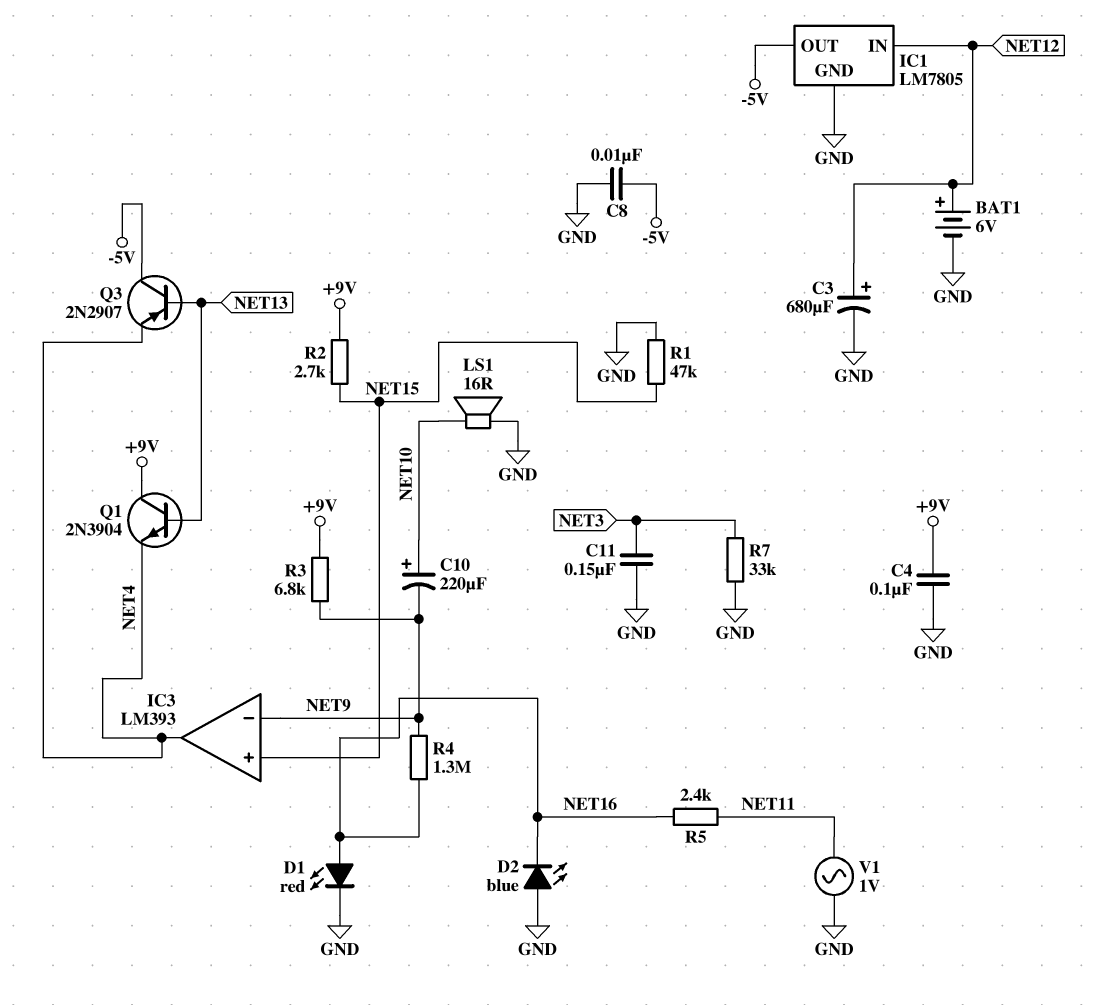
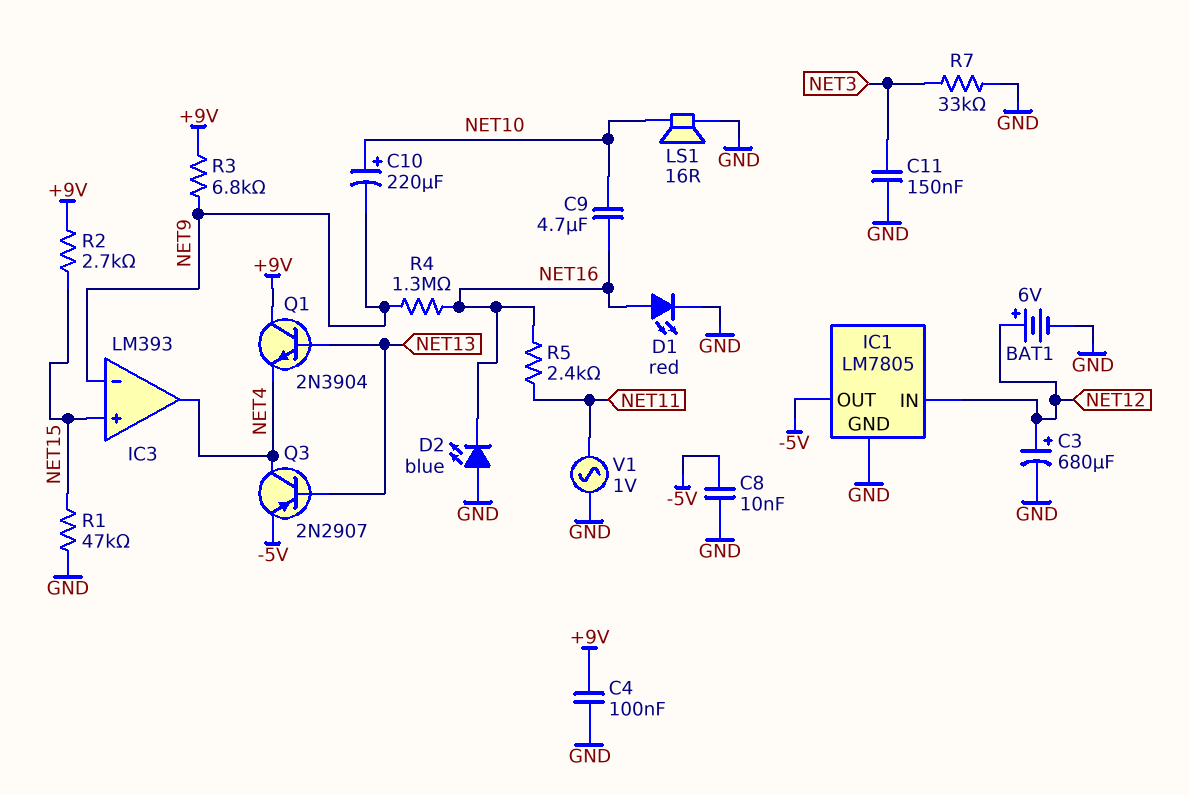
C9: none -> 4.7uF (NET10, NET16)
Q3: PNP 2N2907 (B NET13, C -5V, E NET4) -> PNP 2N2907 (B NET13, C NET4, E -5V)

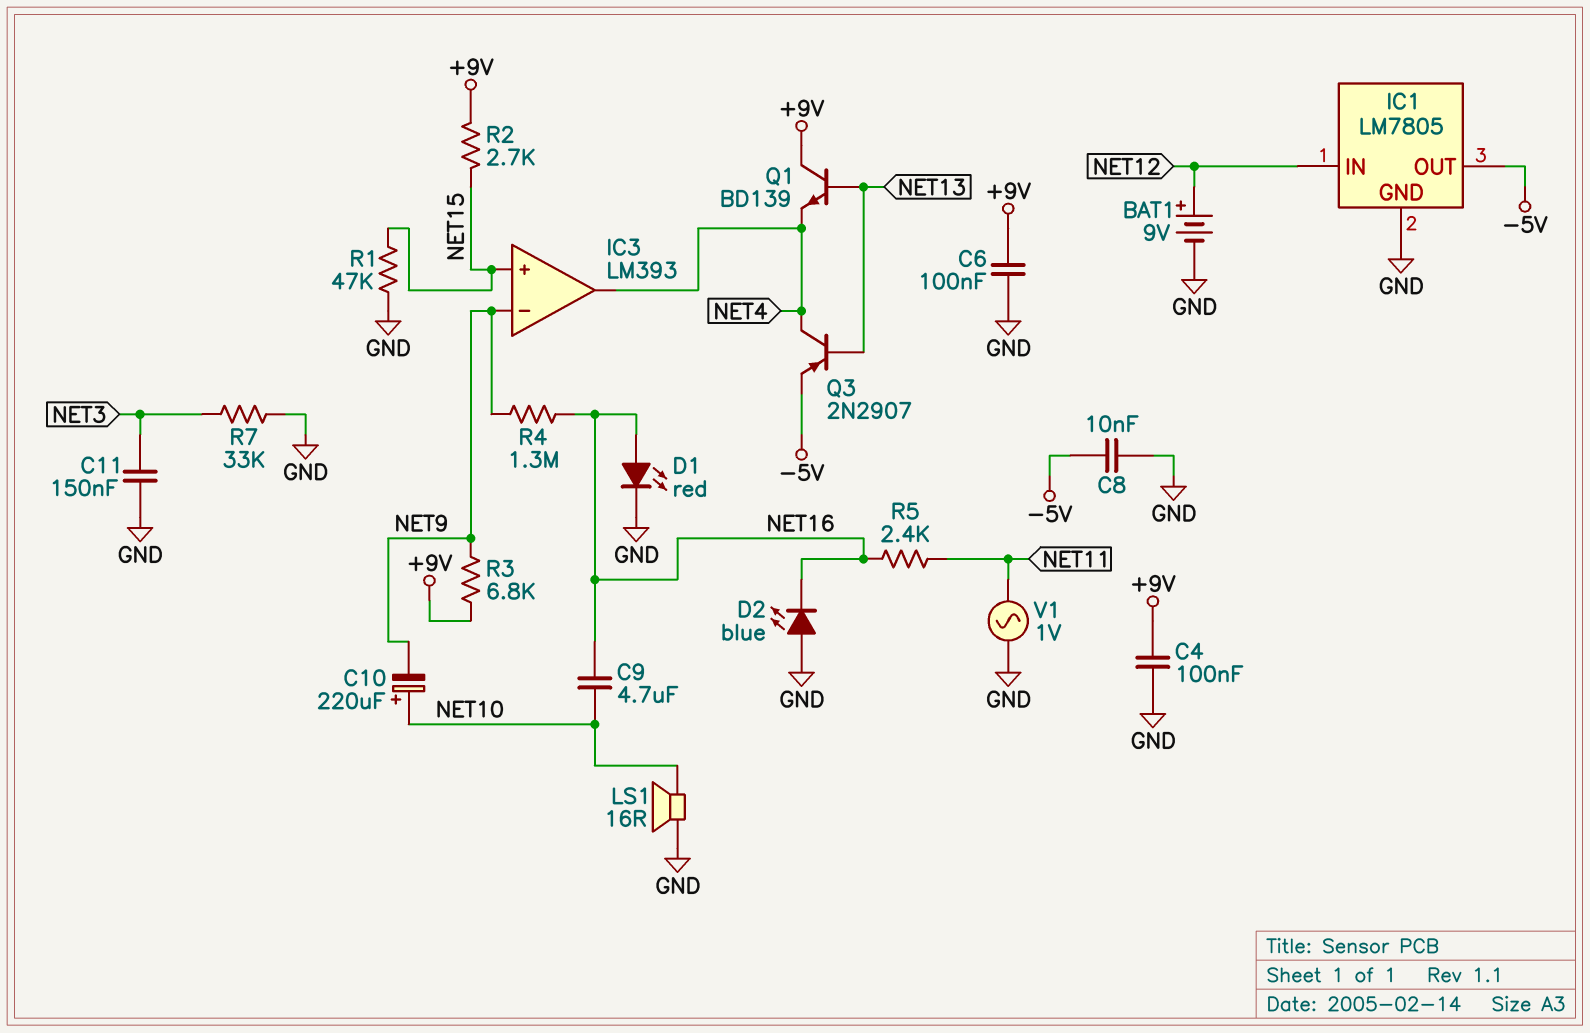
BAT1: 6V (plus NET12, minus GND) -> 9V (plus NET12, minus GND)
C3: 680uF (plus NET12, minus GND) -> none
C6: none -> 100nF (+9V, GND)
Q1: NPN 2N3904 (B NET13, C +9V, E NET4) -> NPN BD139 (B NET13, C +9V, E NET4)

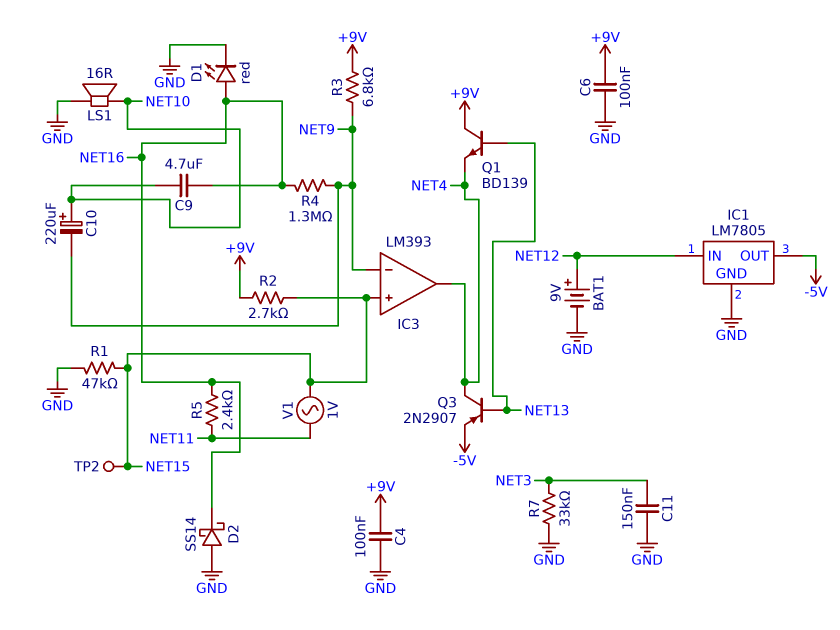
C8: 10nF (-5V, GND) -> none
D2: LED blue (A GND, K NET16) -> schottky SS14 (A GND, K NET16)
TP2: none -> test point (NET15)
V1: AC 1V (GND, NET11) -> AC 1V (NET11, NET15)

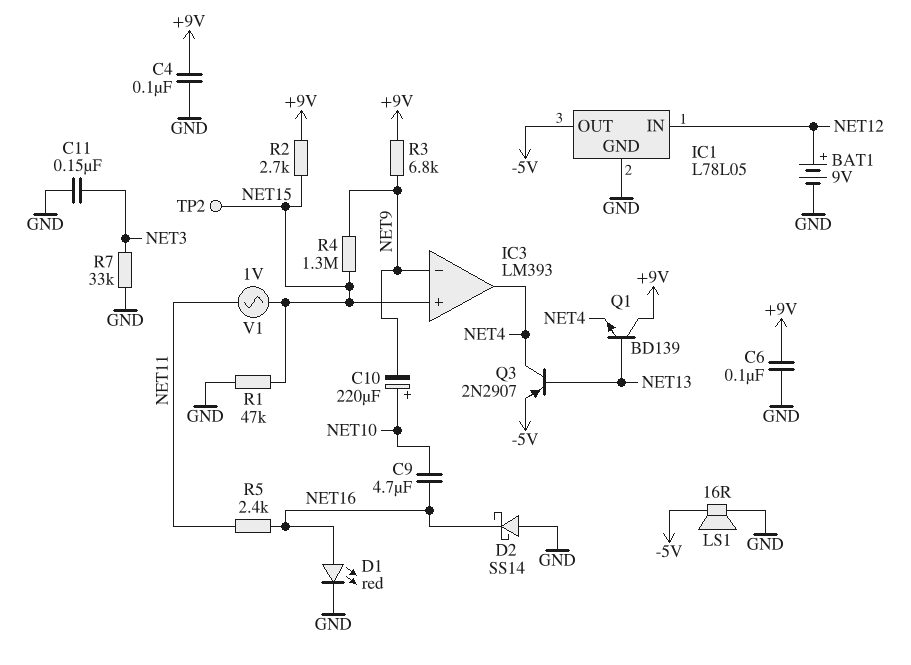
IC1: LM7805 -> L78L05
LS1: speaker 16R (GND, NET10) -> speaker 16R (-5V, GND)
R4: 1.3M (NET9, NET16) -> 1.3M (NET9, NET15)

